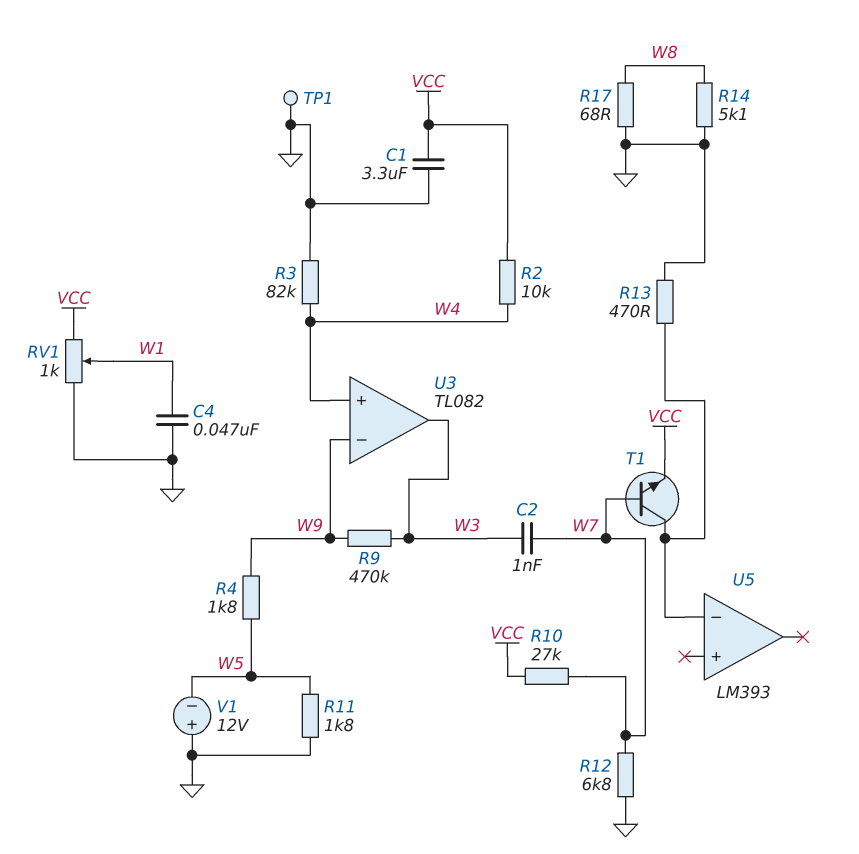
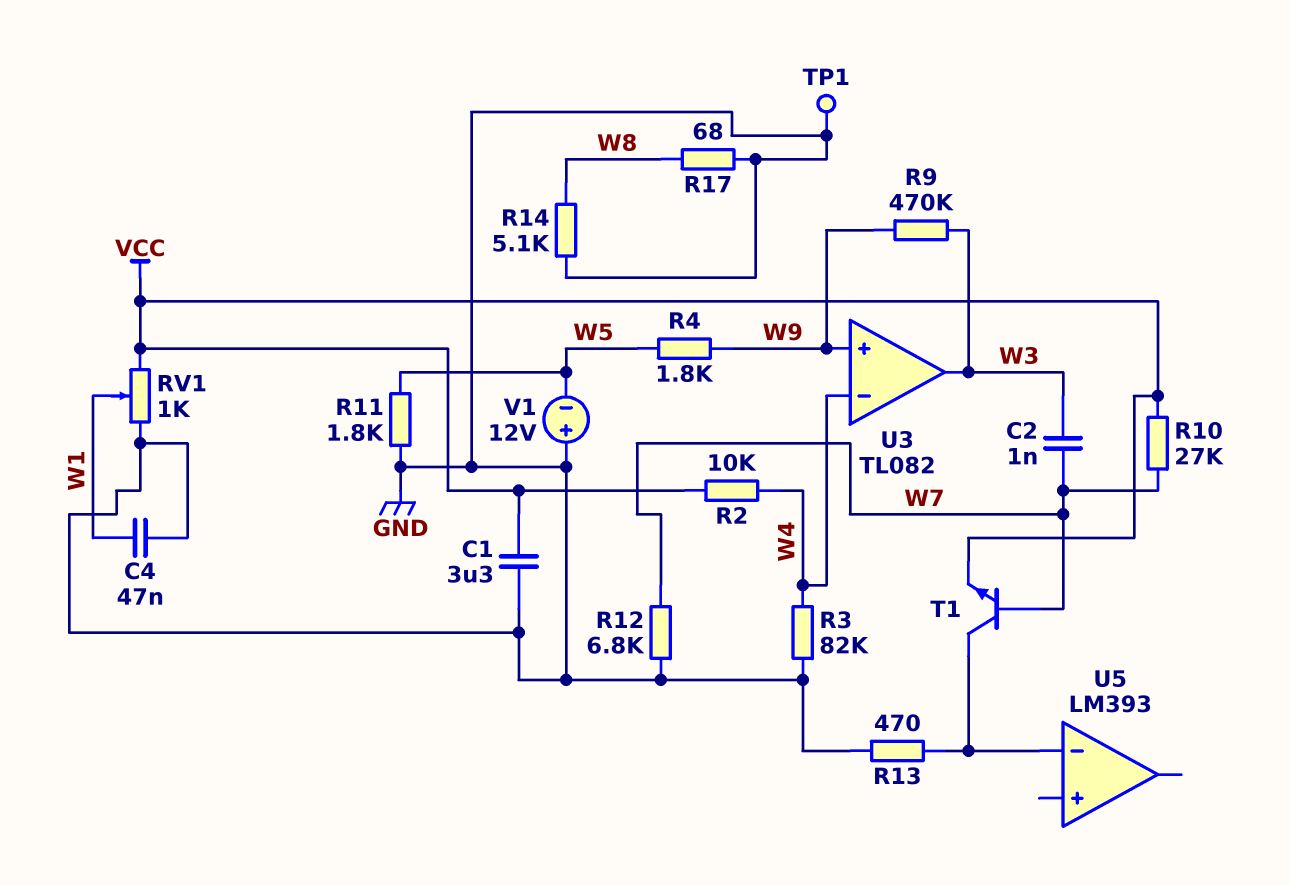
U3 pin in+: W4 -> W9
U3 pin in-: W9 -> W4

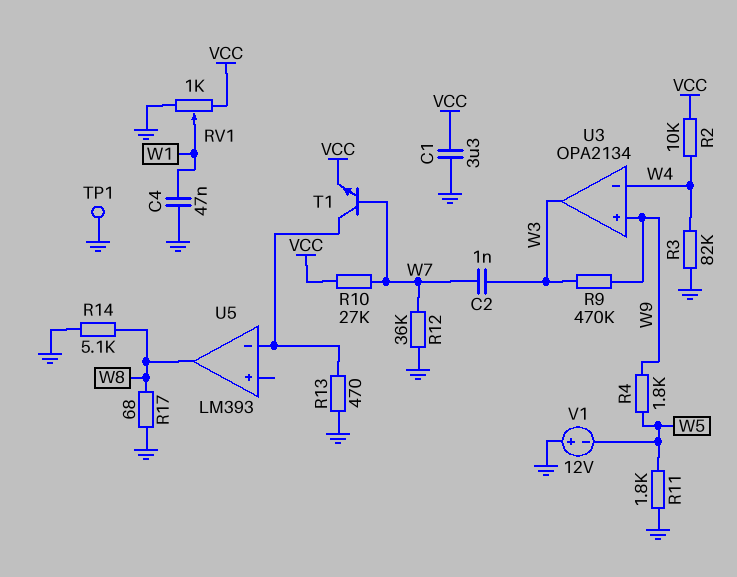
R12: 6.8k (GND, W7) -> 36k (GND, W7)
U3: TL082 -> OPA2134
U5 pin out: none -> W8

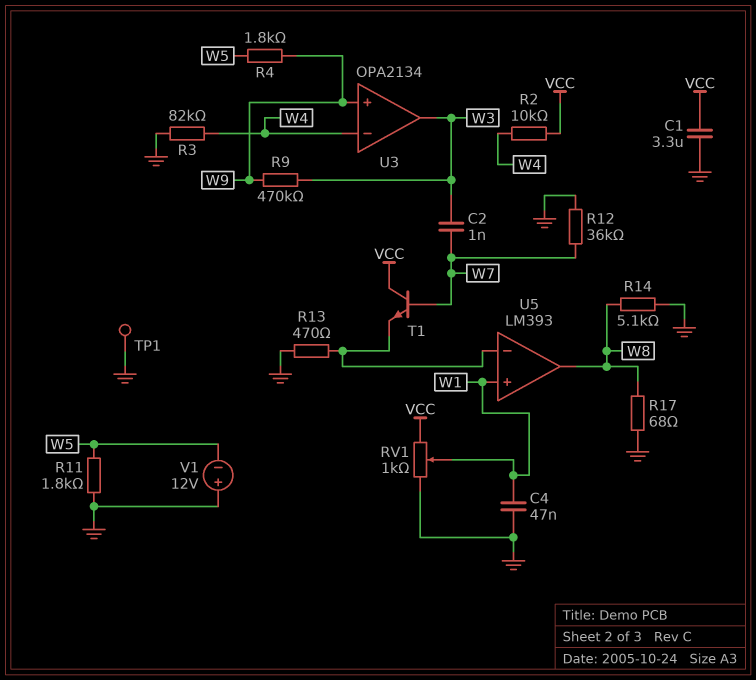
R10: 27k (VCC, W7) -> none
T1: NPN (B W7, C U5/in-, E VCC) -> NPN (B W7, C VCC, E U5/in-)
U5 pin in+: none -> W1

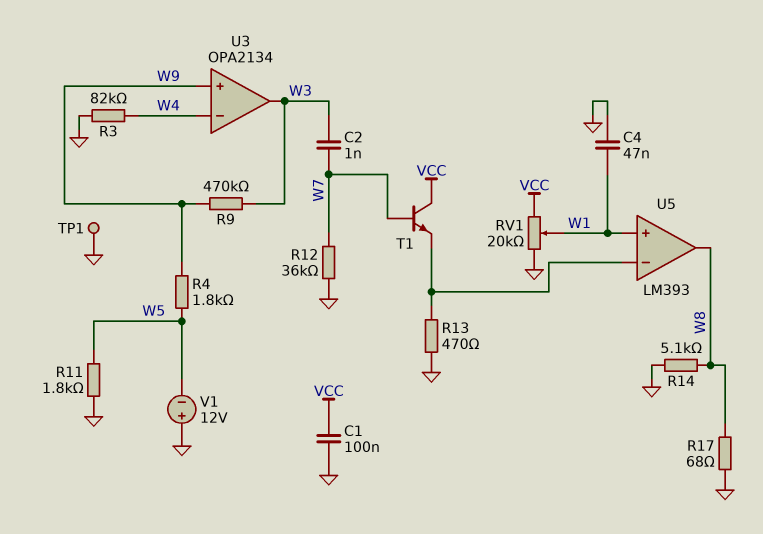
C1: 3.3uF (GND, VCC) -> 100nF (GND, VCC)
R2: 10k (VCC, W4) -> none
RV1: 1k (GND, VCC, wiper W1) -> 20k (GND, VCC, wiper W1)

